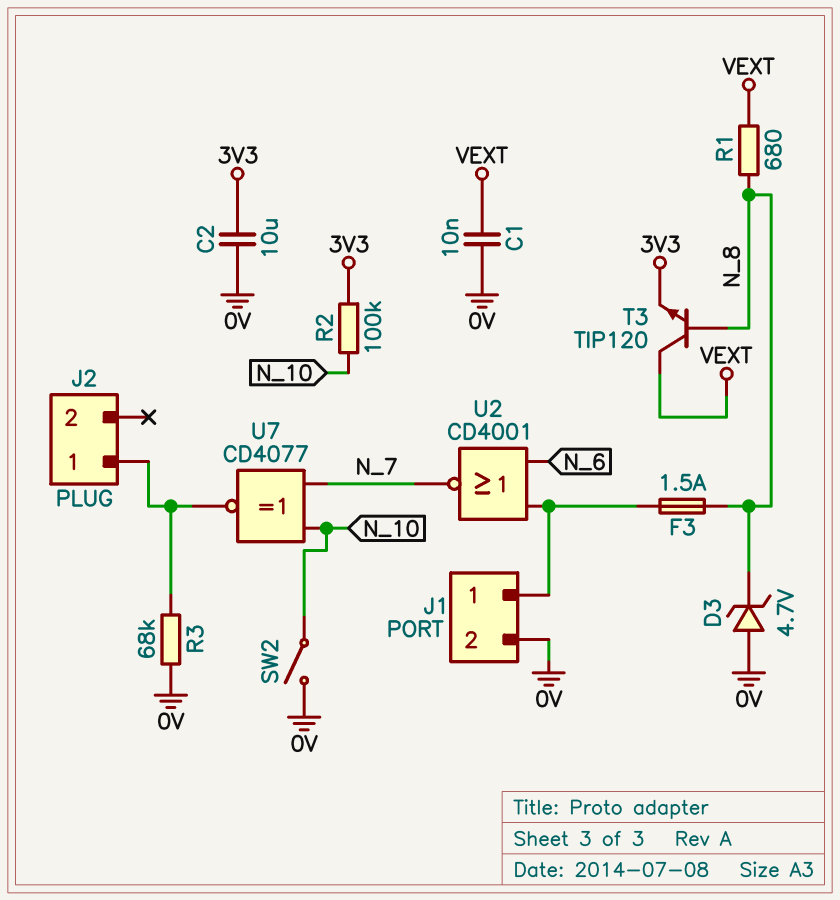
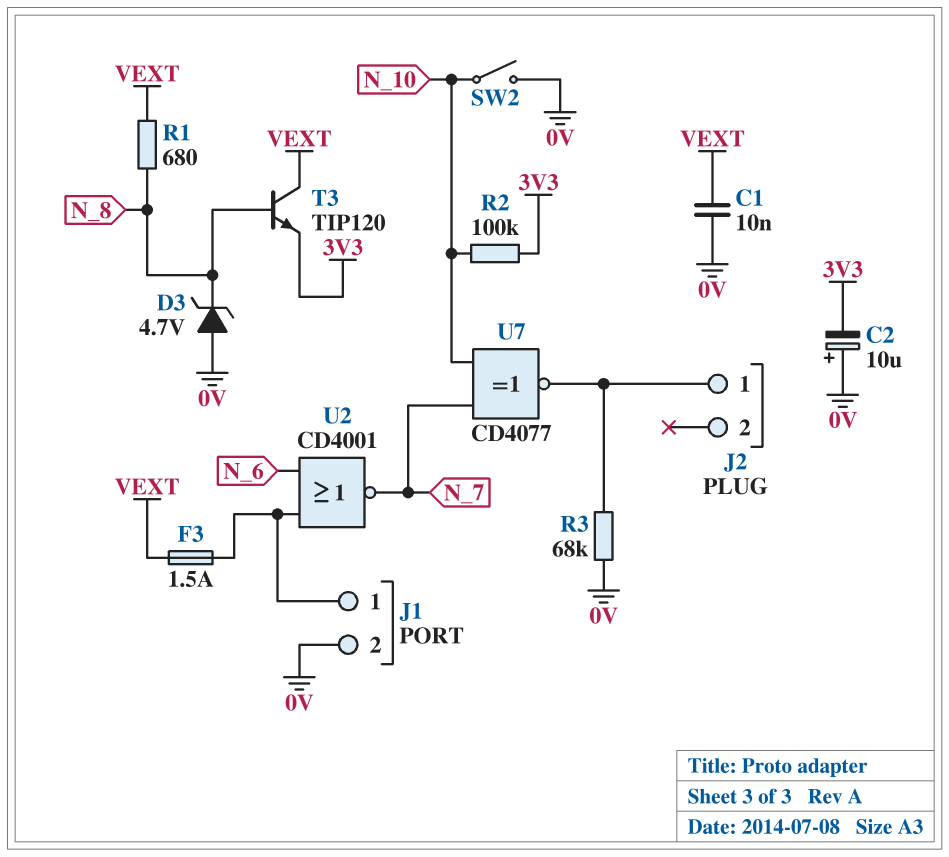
C2: 10uF (0V, 3V3) -> 10uF (plus 0V, minus 3V3)
F3: 1.5A (J1/1, N_8) -> 1.5A (J1/1, VEXT)

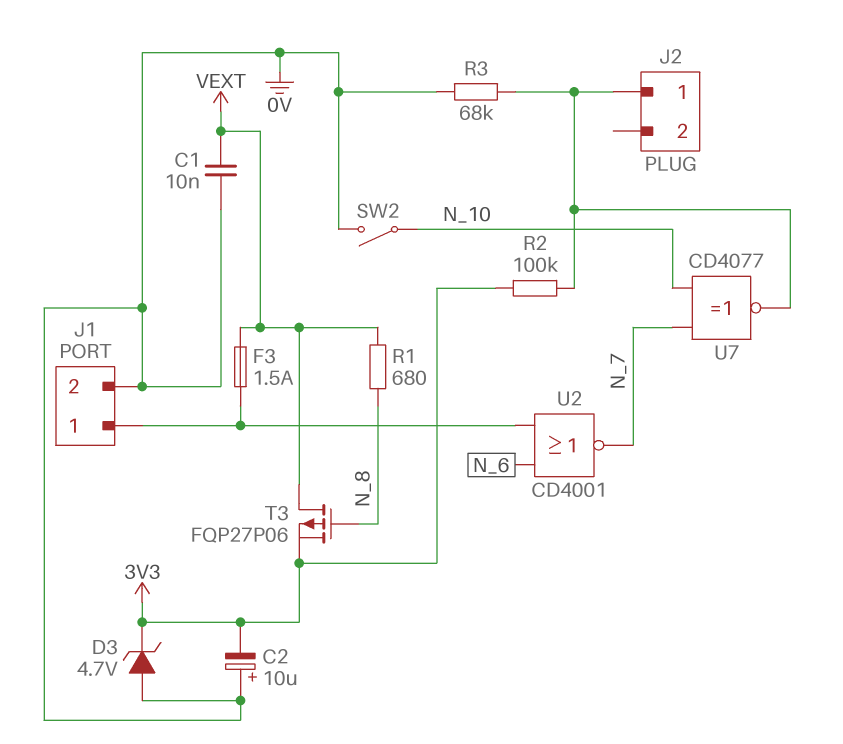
D3: zener 4.7V (A 0V, K N_8) -> zener 4.7V (A 0V, K 3V3)
R2: 100k (3V3, N_10) -> 100k (3V3, J2/1)
T3: NPN TIP120 (B N_8, C VEXT, E 3V3) -> PMOS FQP27P06 (G N_8, D VEXT, S 3V3)

